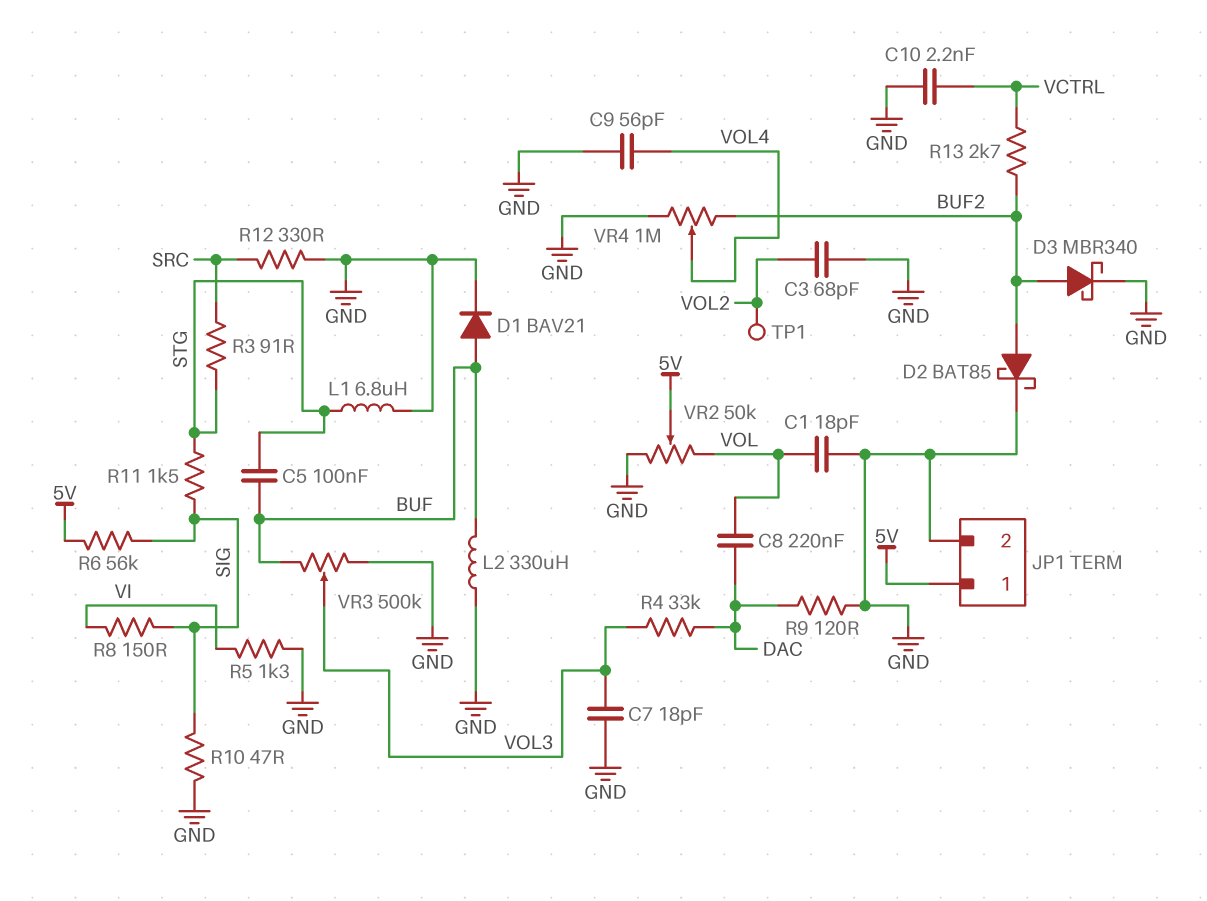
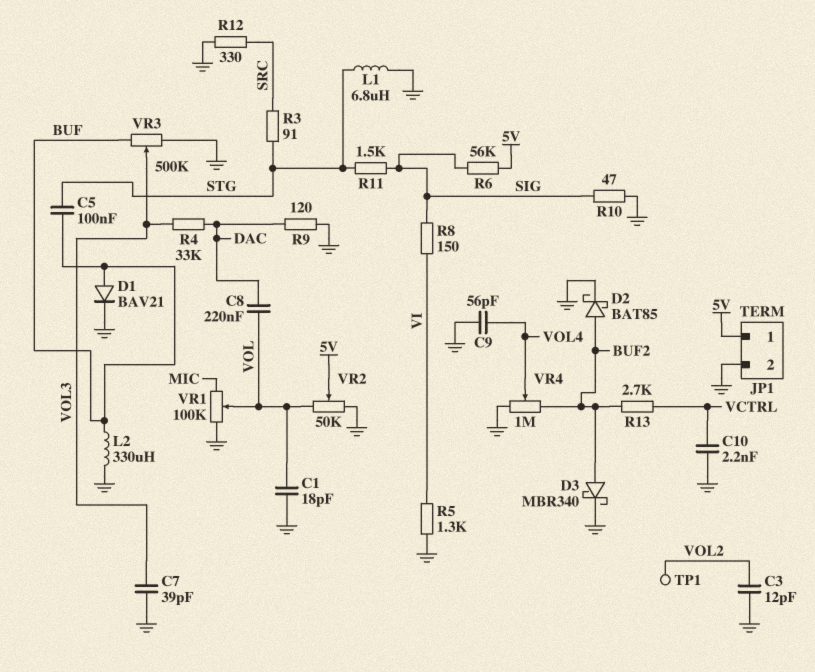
C3: 68pF (GND, VOL2) -> 12pF (GND, VOL2)
C7: 18pF (GND, VOL3) -> 39pF (GND, VOL3)
VR1: none -> 100k (GND, MIC, wiper VOL)

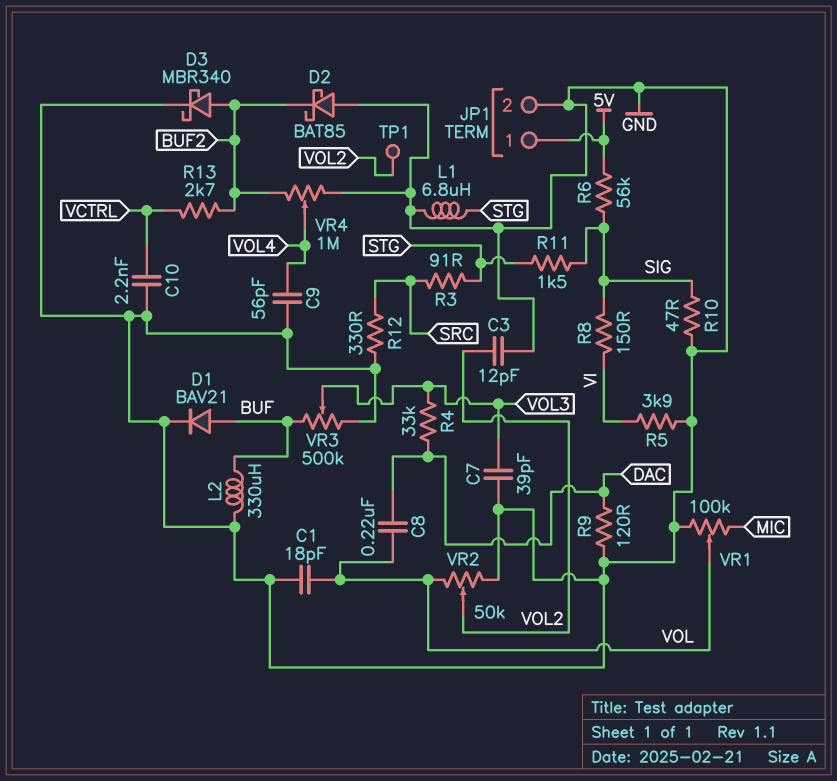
C5: 100nF (BUF, STG) -> none
D2: schottky BAT85 (A BUF2, K GND) -> schottky BAT85 (A GND, K BUF2)
R5: 1.3k (GND, VI) -> 3.9k (GND, VI)
VR2: 50k (GND, VOL, wiper 5V) -> 50k (GND, VOL, wiper VOL2)

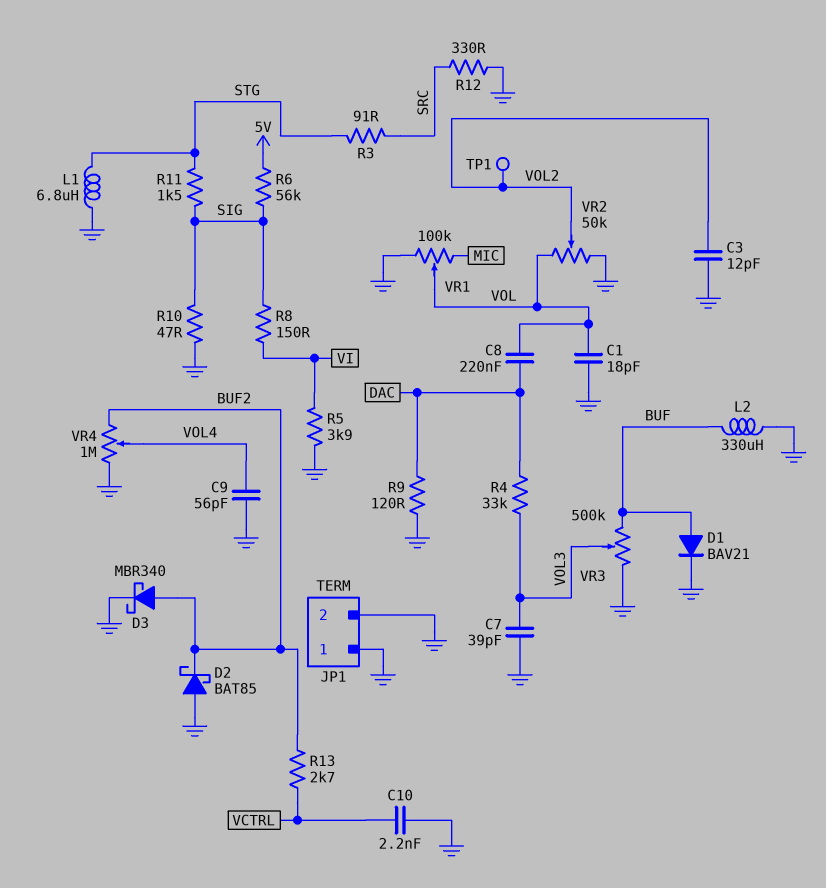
JP1 pin 1: 5V -> GND

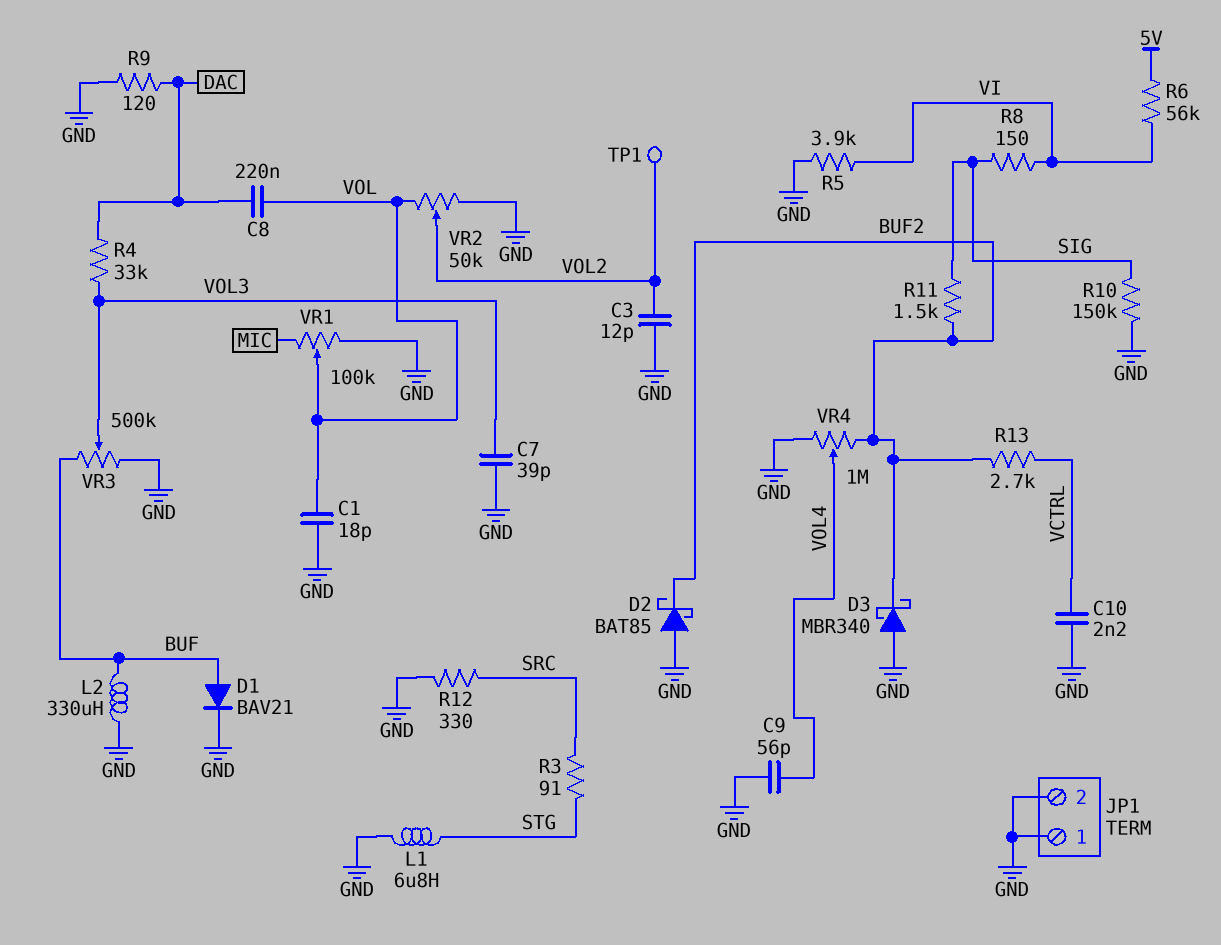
D3: schottky MBR340 (A BUF2, K GND) -> schottky MBR340 (A GND, K BUF2)
R6: 56k (5V, SIG) -> 56k (5V, VI)
R10: 47 (GND, SIG) -> 150k (GND, SIG)
R11: 1.5k (SIG, STG) -> 1.5k (BUF2, SIG)

